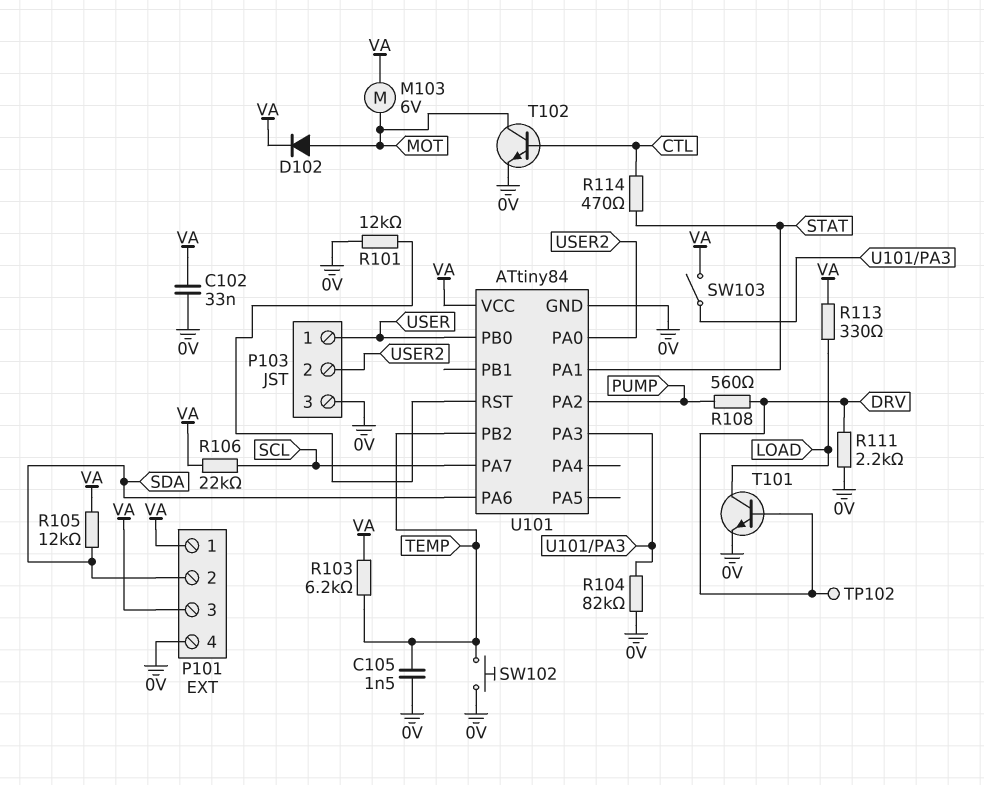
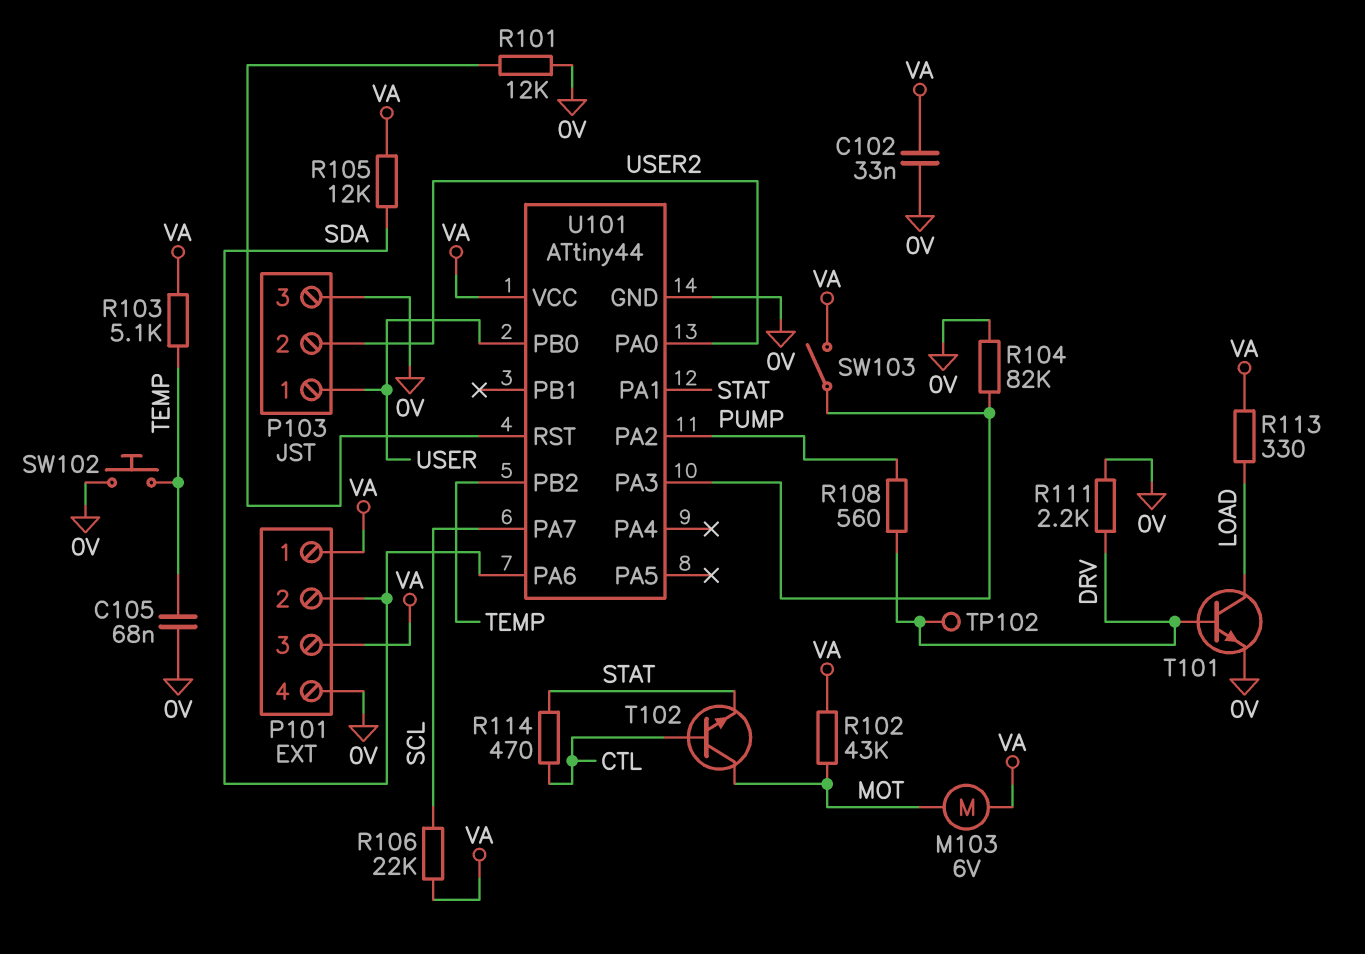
C105: 1.5nF (0V, TEMP) -> 68nF (0V, TEMP)
D102: diode (A MOT, K VA) -> none
R102: none -> 43k (MOT, VA)
R103: 6.2k (TEMP, VA) -> 5.1k (TEMP, VA)
T102: NPN (B CTL, C MOT, E 0V) -> NPN (B CTL, C MOT, E STAT)
U101: ATtiny84 -> ATtiny44

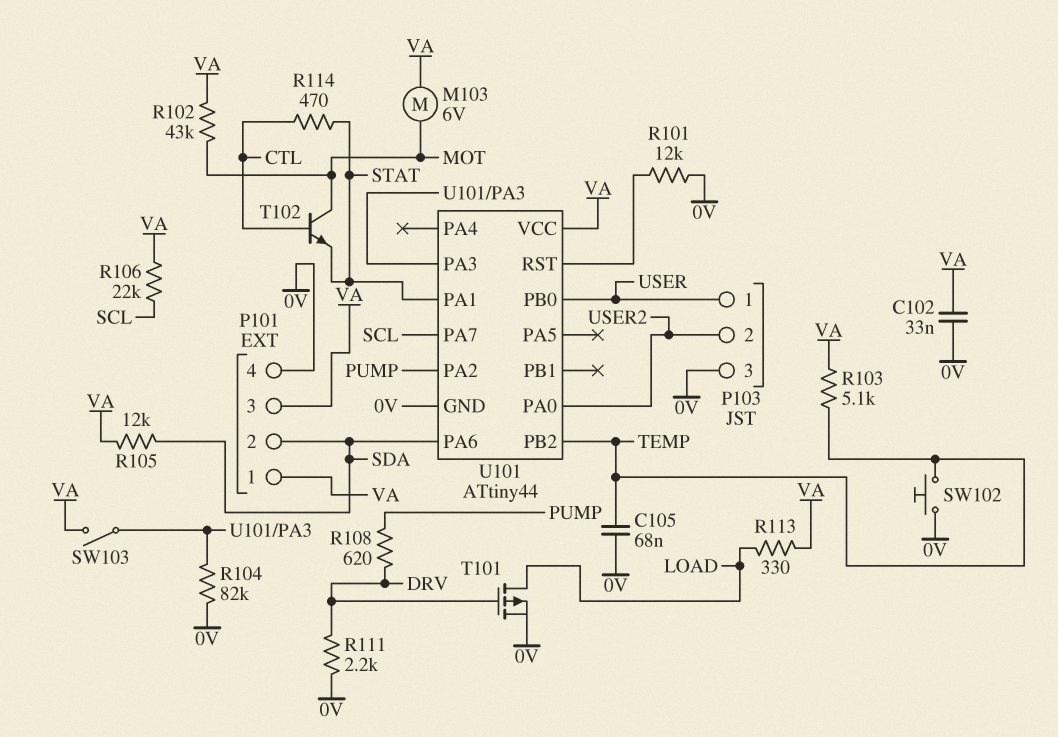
R108: 560 (DRV, PUMP) -> 620 (DRV, PUMP)
T101: NPN (B DRV, C LOAD, E 0V) -> PMOS (G DRV, D LOAD, S 0V)
TP102: test point (DRV) -> none

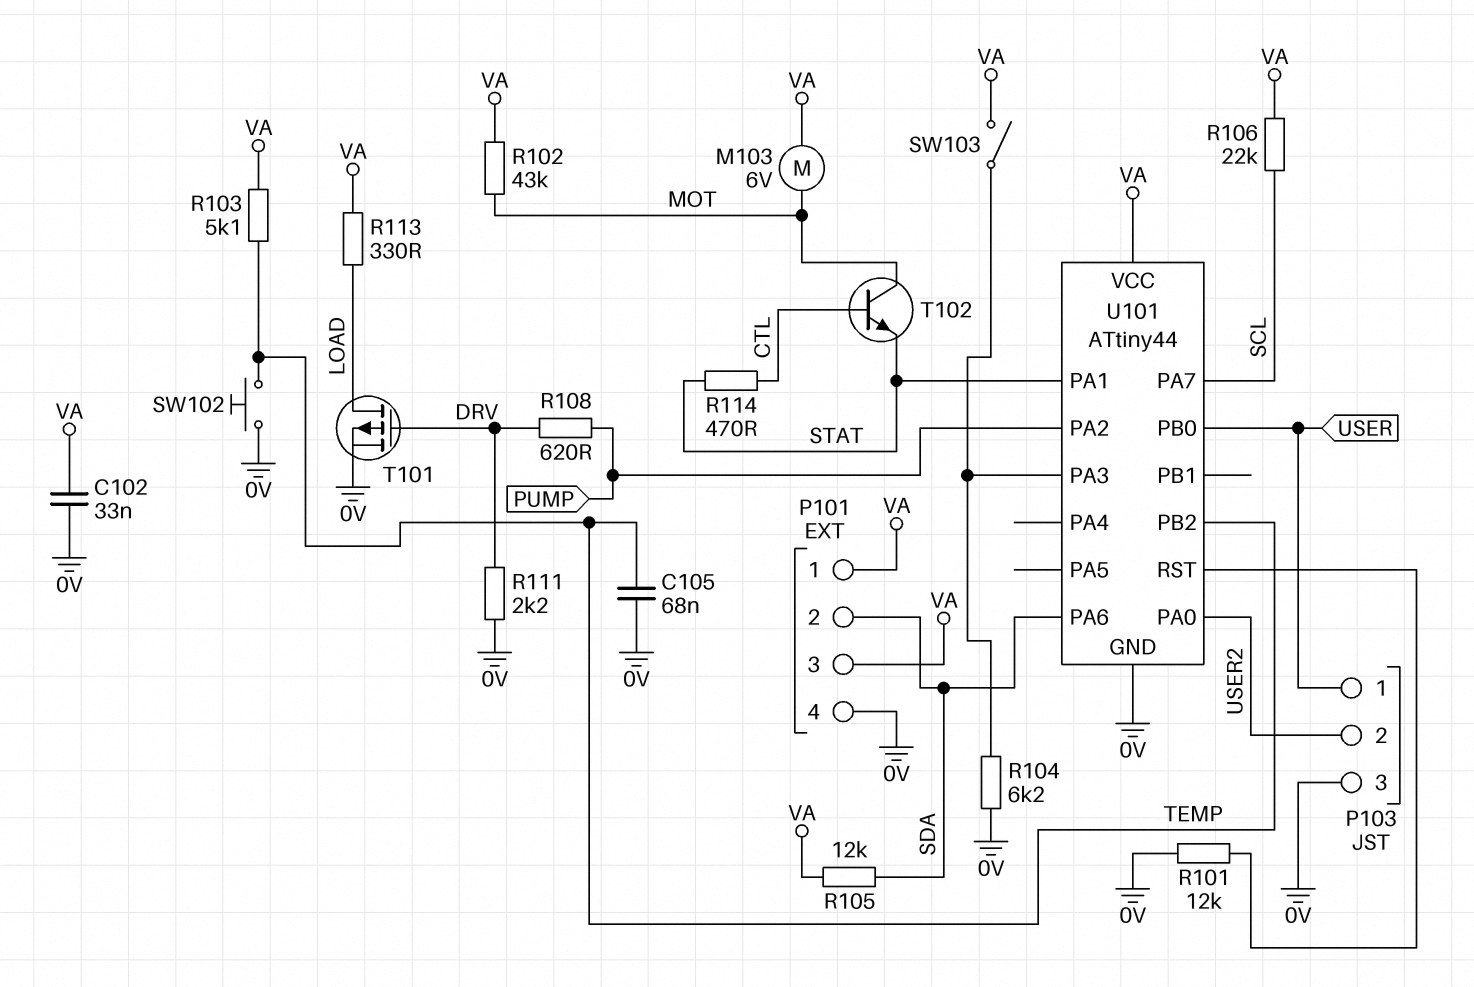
R104: 82k (0V, U101/PA3) -> 6.2k (0V, U101/PA3)

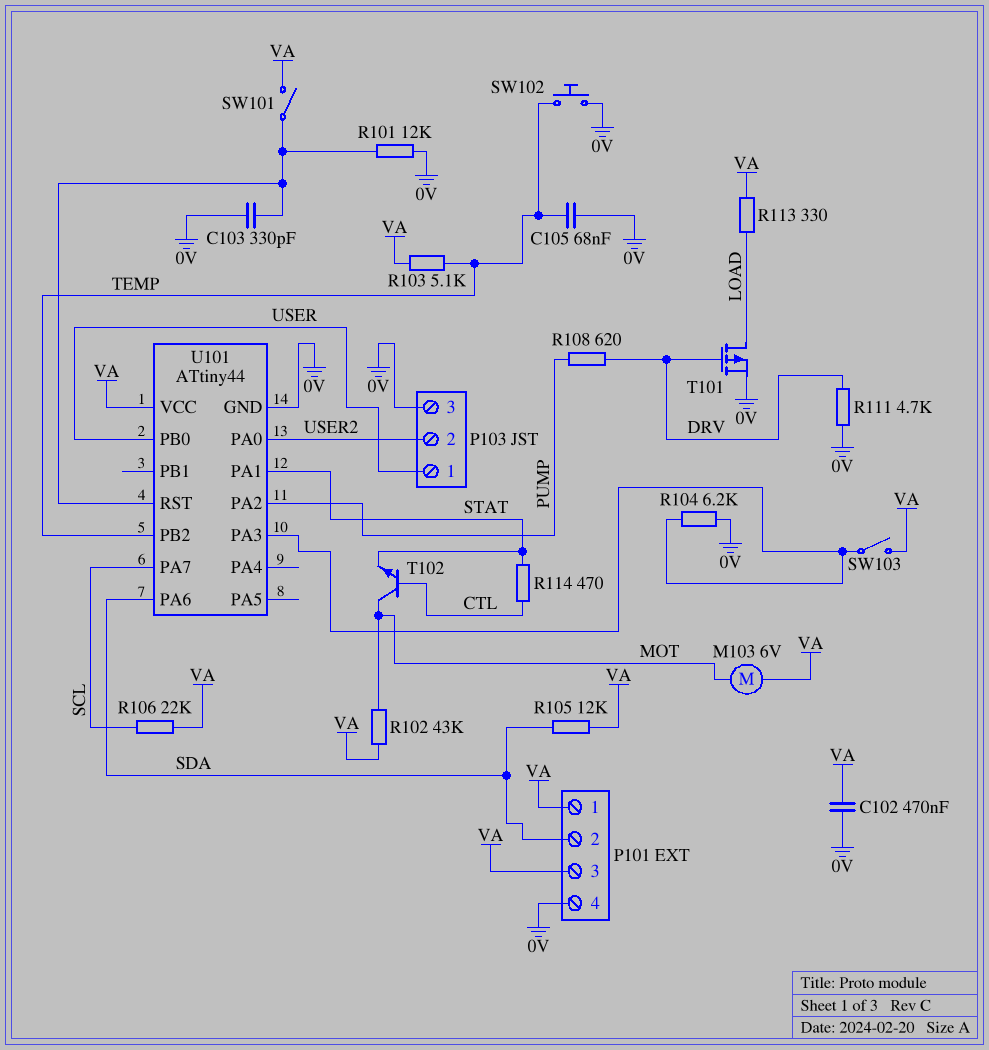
C102: 33nF (0V, VA) -> 470nF (0V, VA)
C103: none -> 330pF (0V, U101/RST)
R111: 2.2k (0V, DRV) -> 4.7k (0V, DRV)
SW101: none -> switch (U101/RST, VA)

